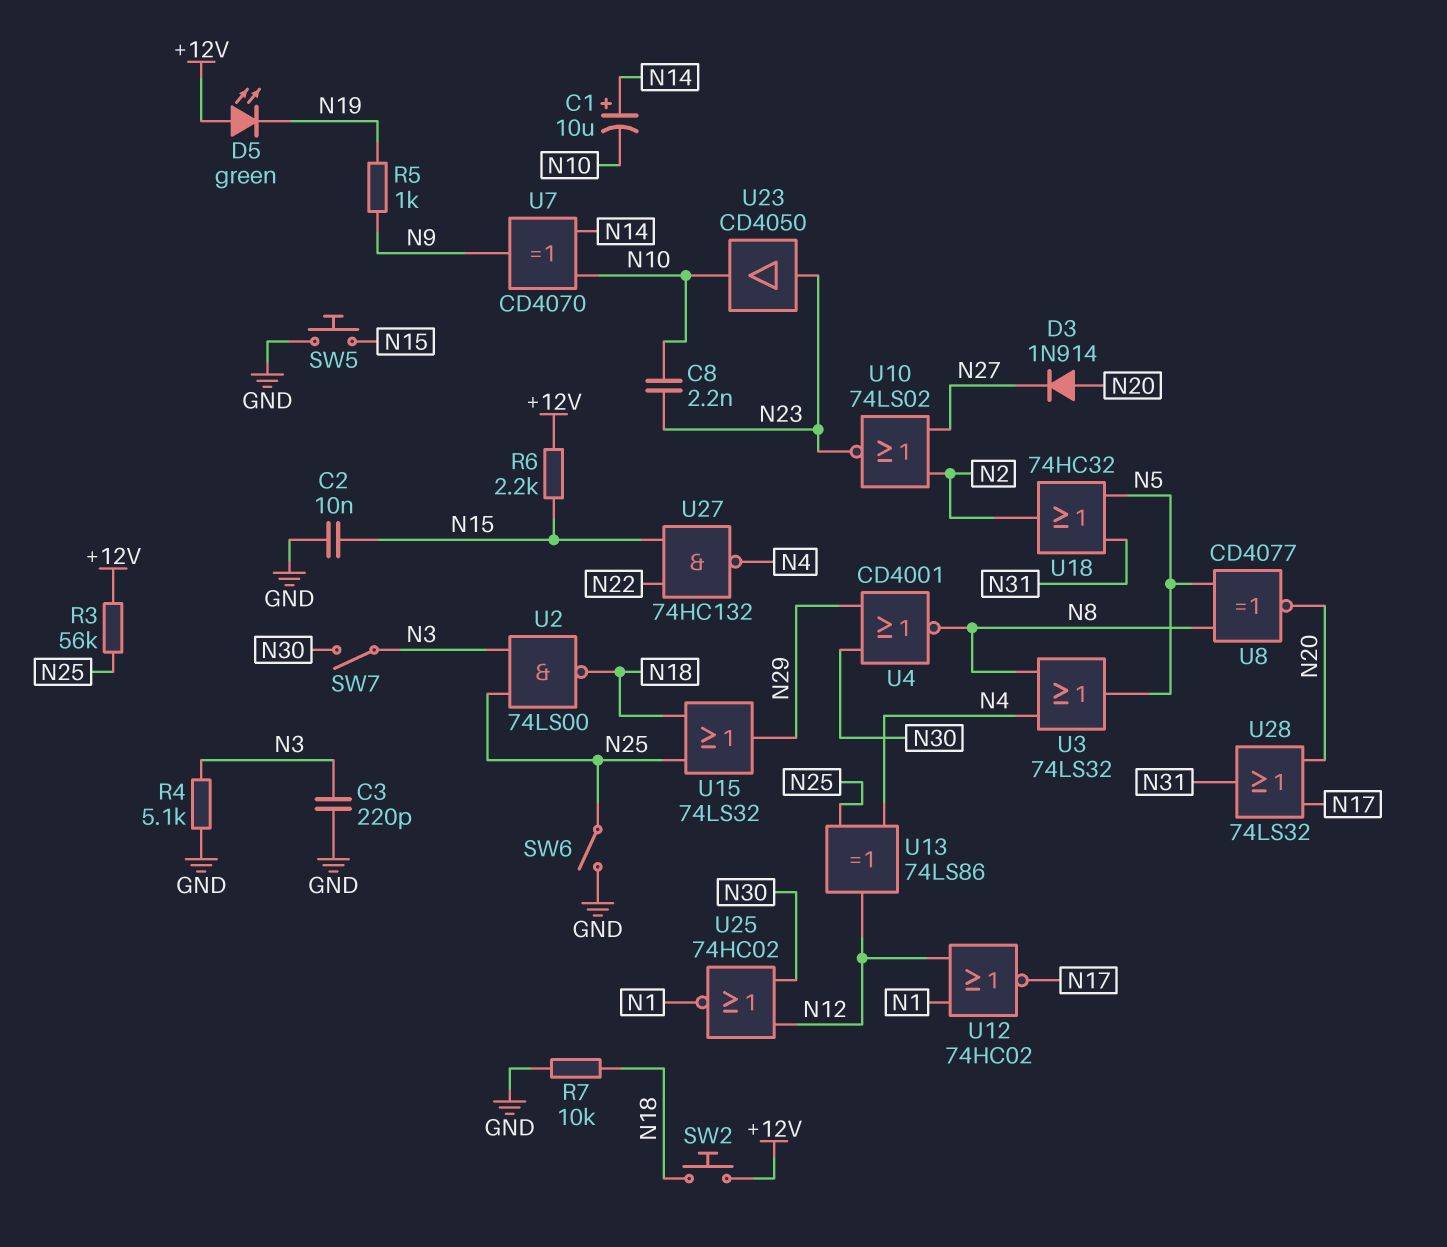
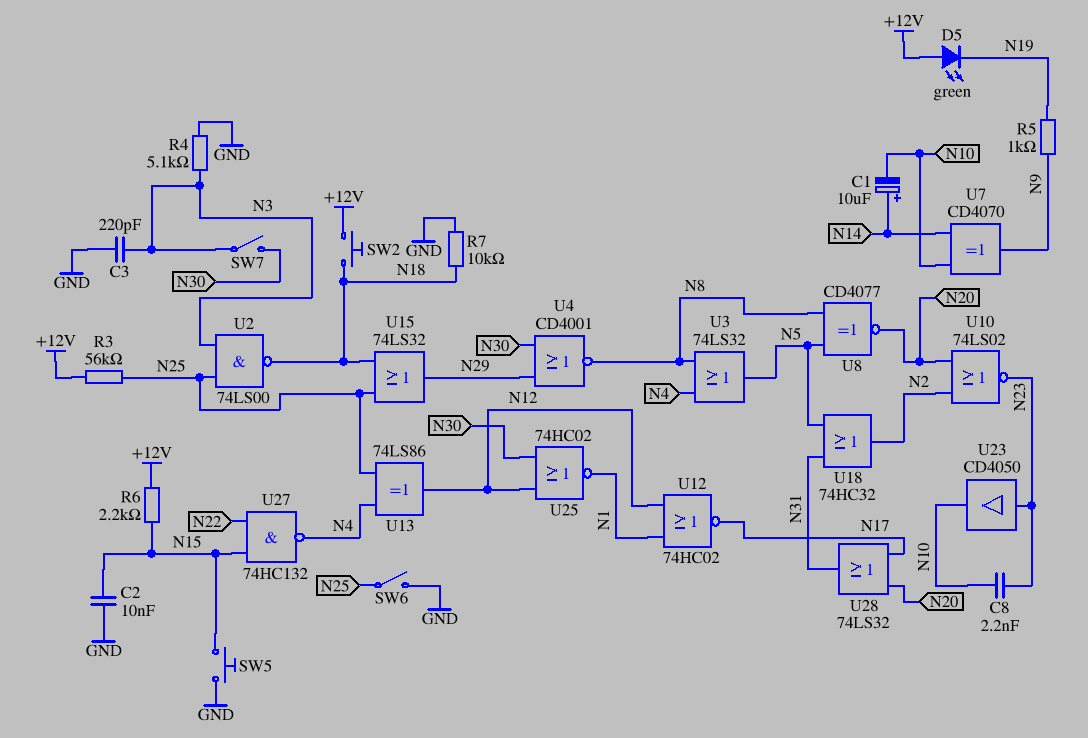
D3: diode 1N914 (A N20, K N27) -> none
U10: NOR 74LS02 (in N2, in N27, out N23) -> NOR 74LS02 (in N2, in N20, out N23)

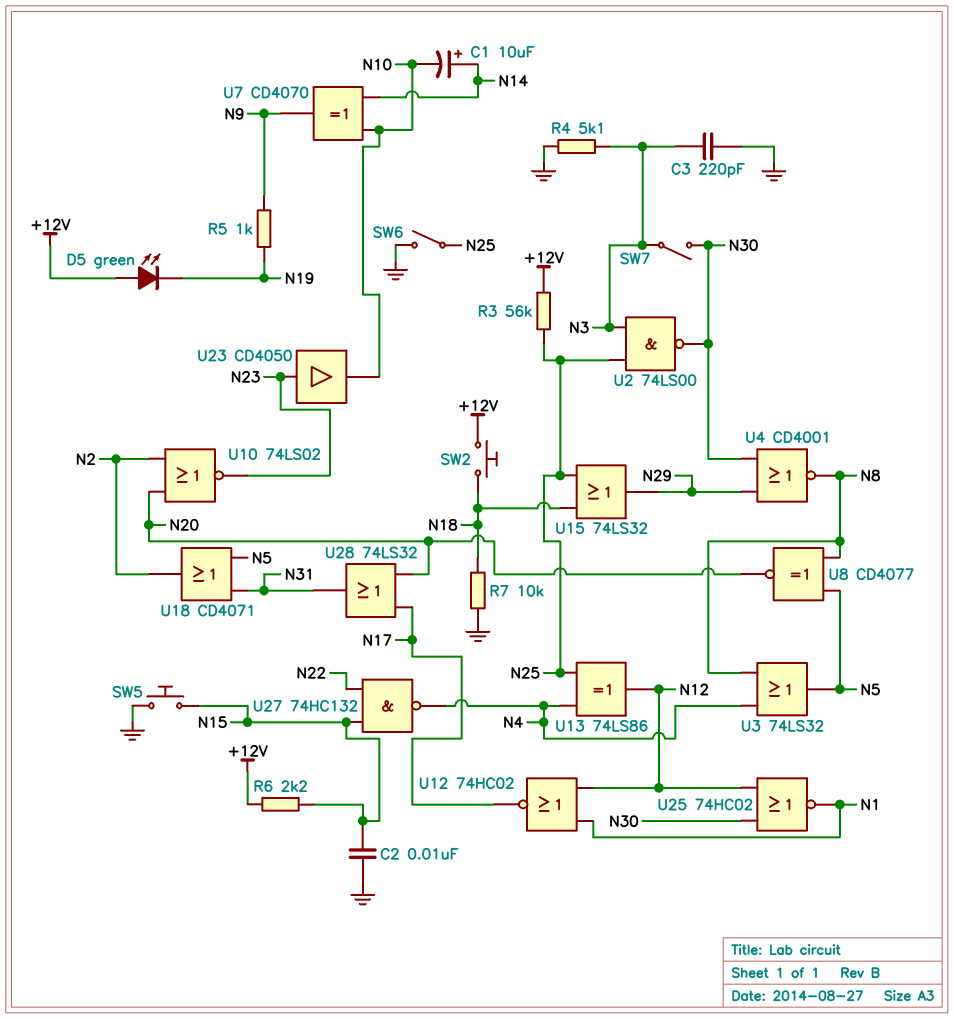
C8: 2.2nF (N10, N23) -> none
U2: NAND 74LS00 (in N3, in N25, out N18) -> NAND 74LS00 (in N3, in N25, out N30)
U18: OR 74HC32 (in N5, in N31, out N2) -> OR CD4071 (in N5, in N31, out N2)

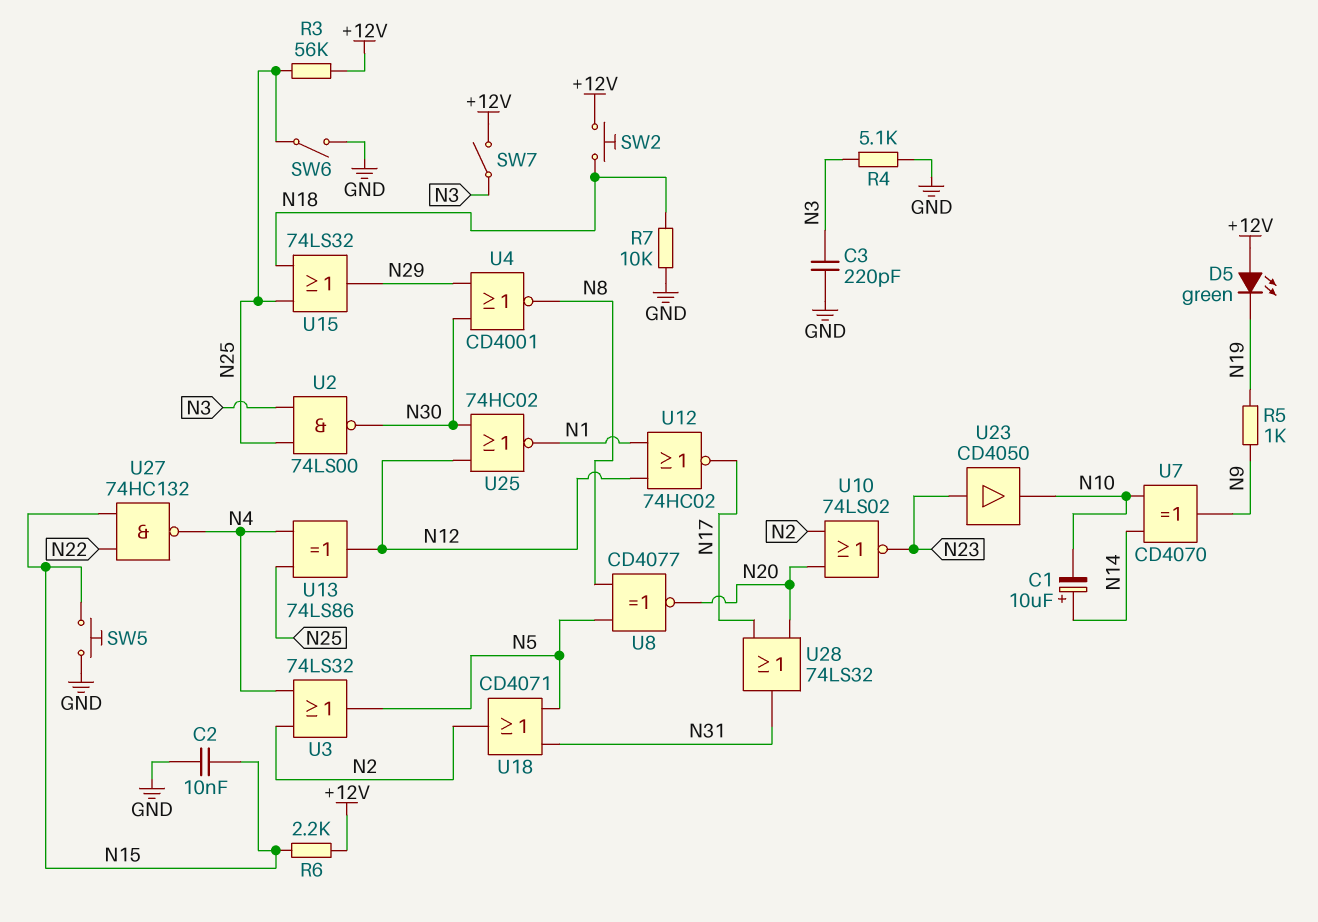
SW7: switch (N3, N30) -> switch (+12V, N3)
U3: OR 74LS32 (in N4, in N8, out N5) -> OR 74LS32 (in N2, in N4, out N5)

